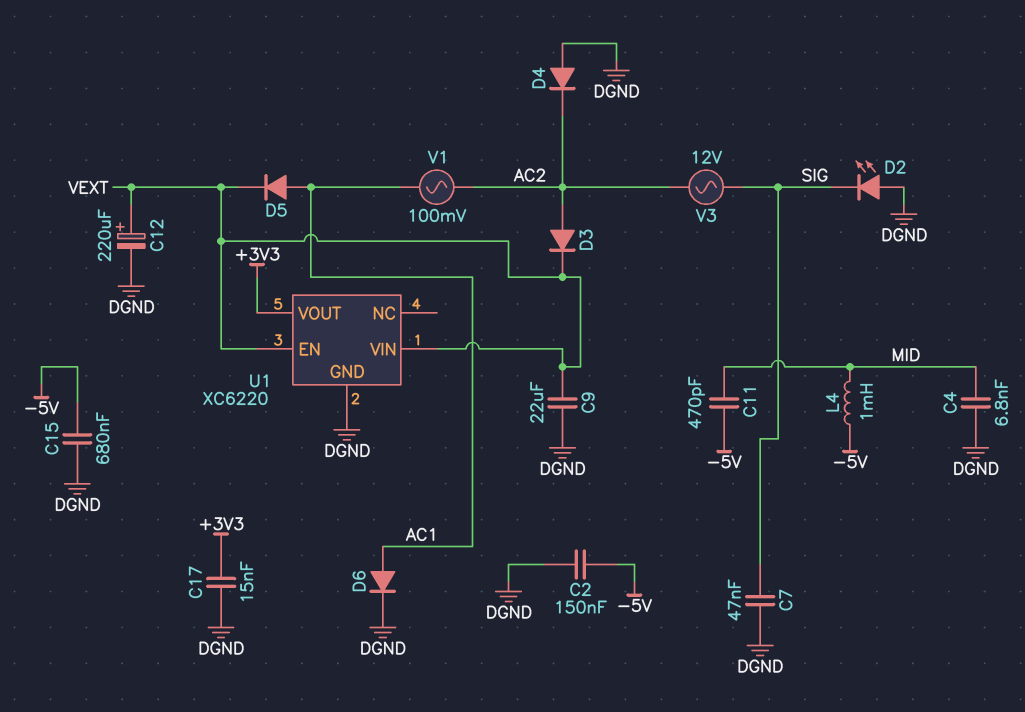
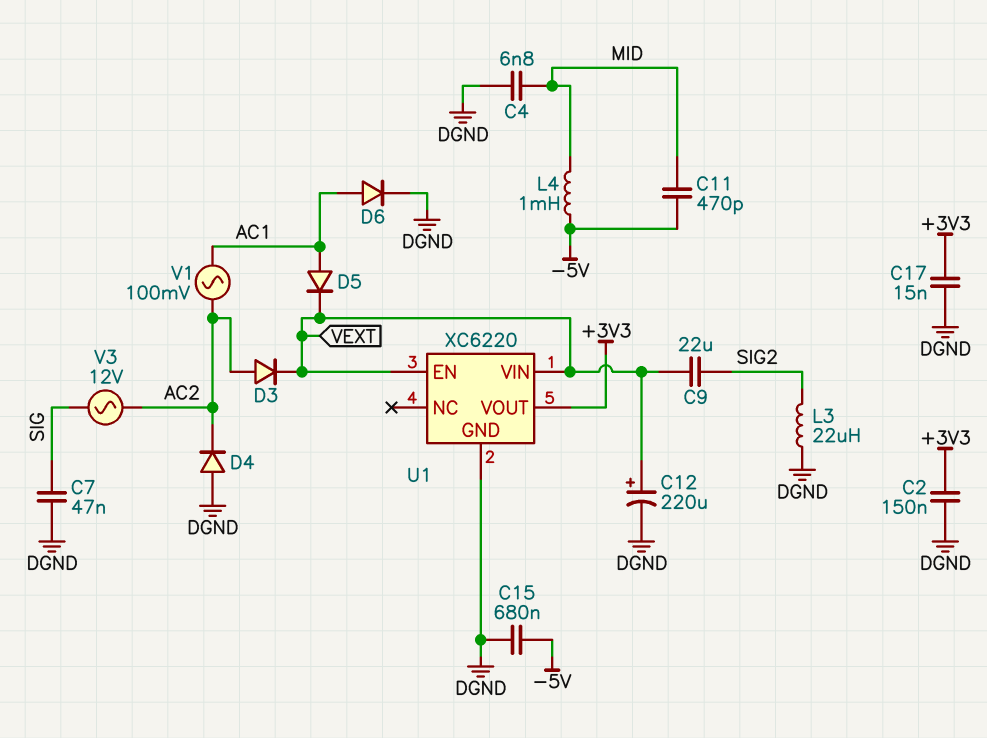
C2: 150nF (-5V, DGND) -> 150nF (+3V3, DGND)
C9: 22uF (DGND, VEXT) -> 22uF (SIG2, VEXT)
D2: LED (A DGND, K SIG) -> none
L3: none -> 22uH (DGND, SIG2)

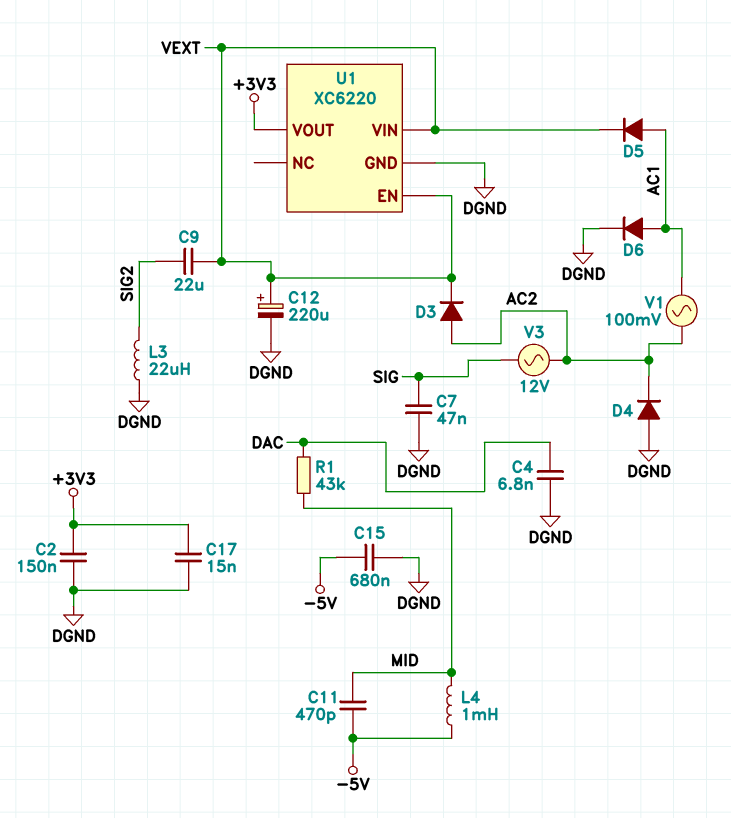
C4: 6.8nF (DGND, MID) -> 6.8nF (DAC, DGND)
R1: none -> 43k (DAC, MID)

